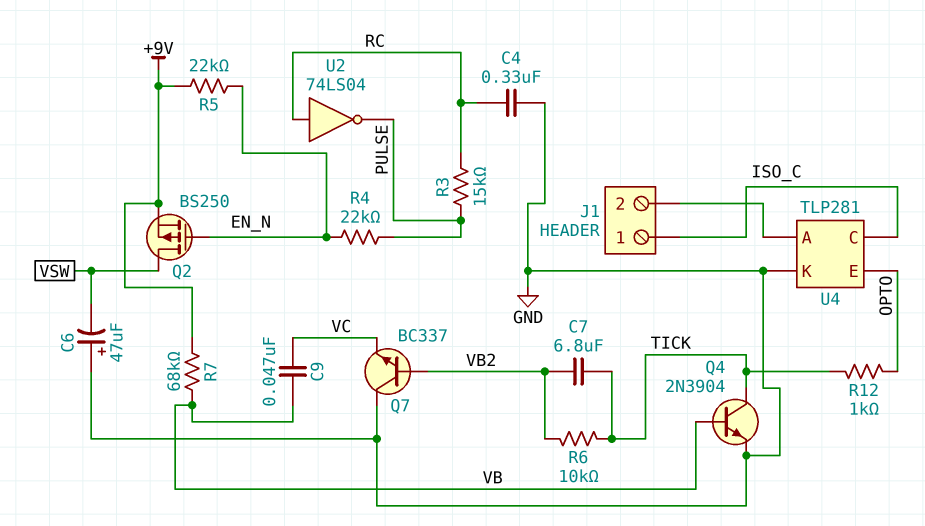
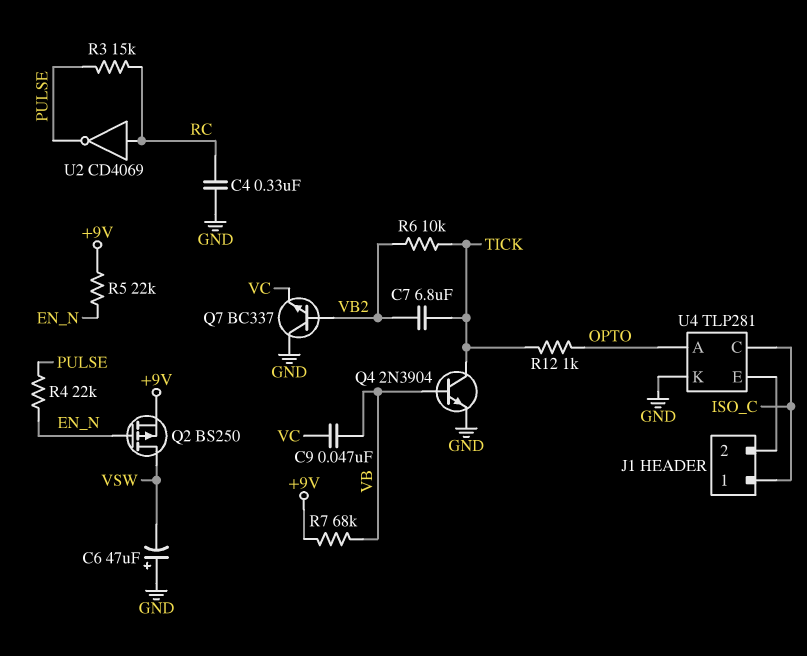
U2: NOT 74LS04 (in RC, out PULSE) -> NOT CD4069 (in RC, out PULSE)
U4 pin A: J1/2 -> OPTO
U4 pin E: OPTO -> J1/2

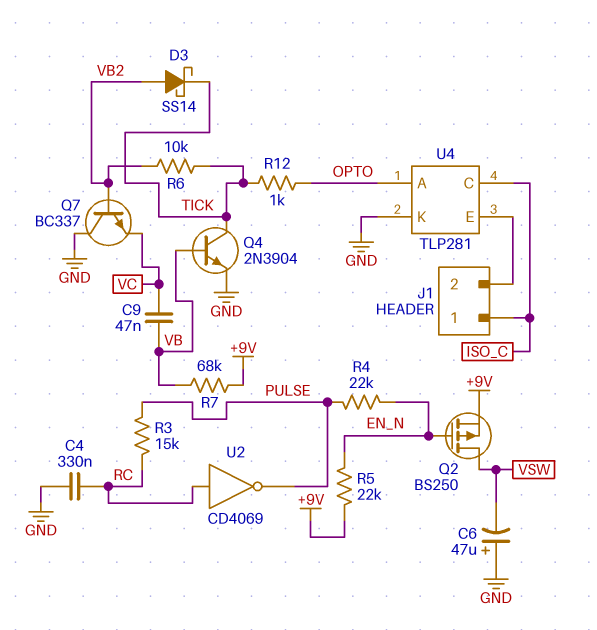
C7: 6.8uF (TICK, VB2) -> none
D3: none -> schottky SS14 (A VB2, K TICK)

